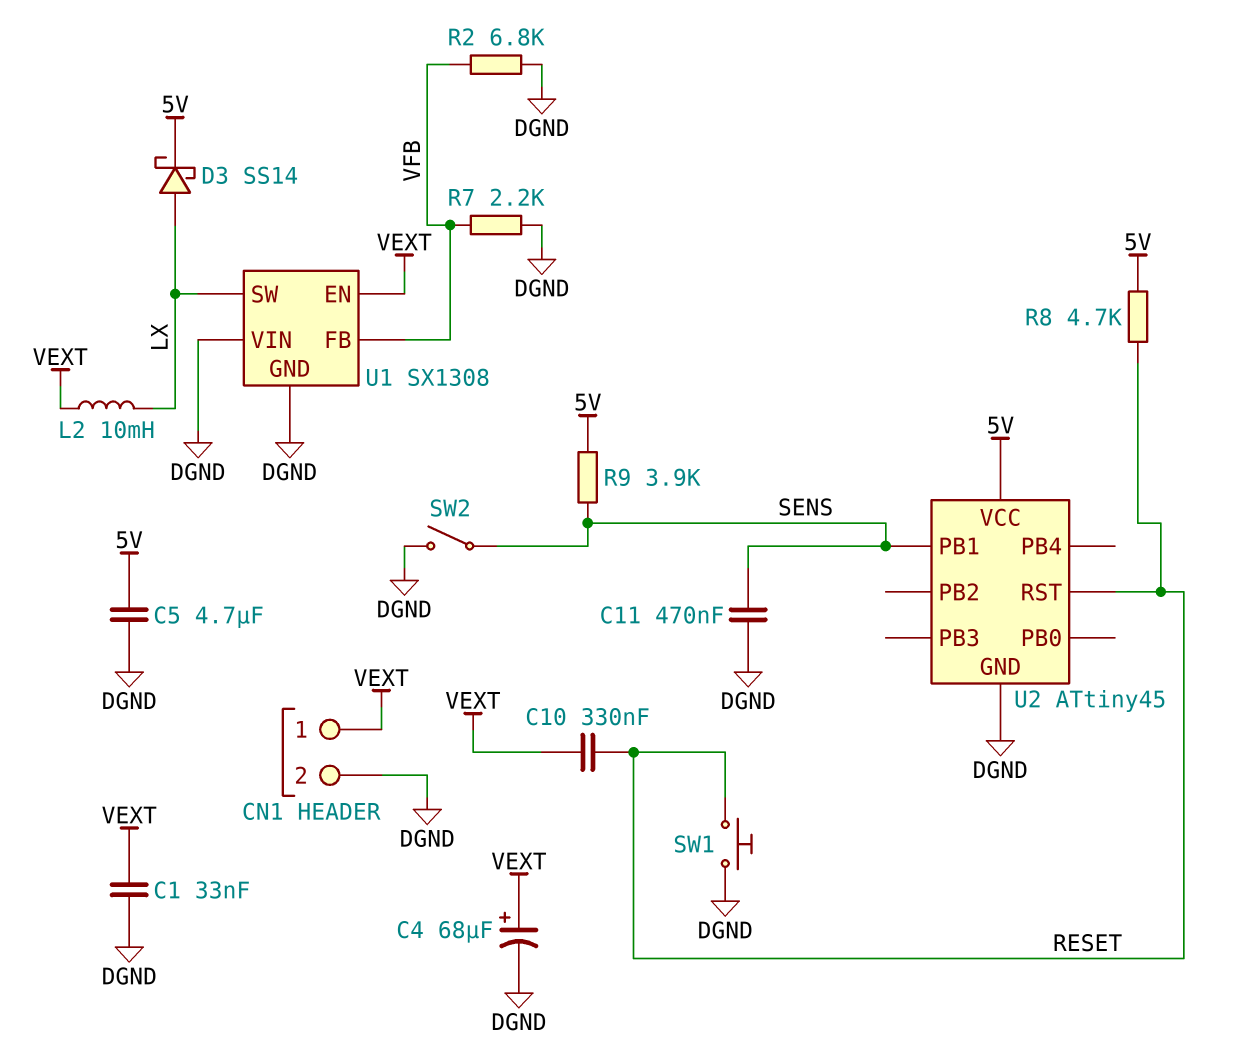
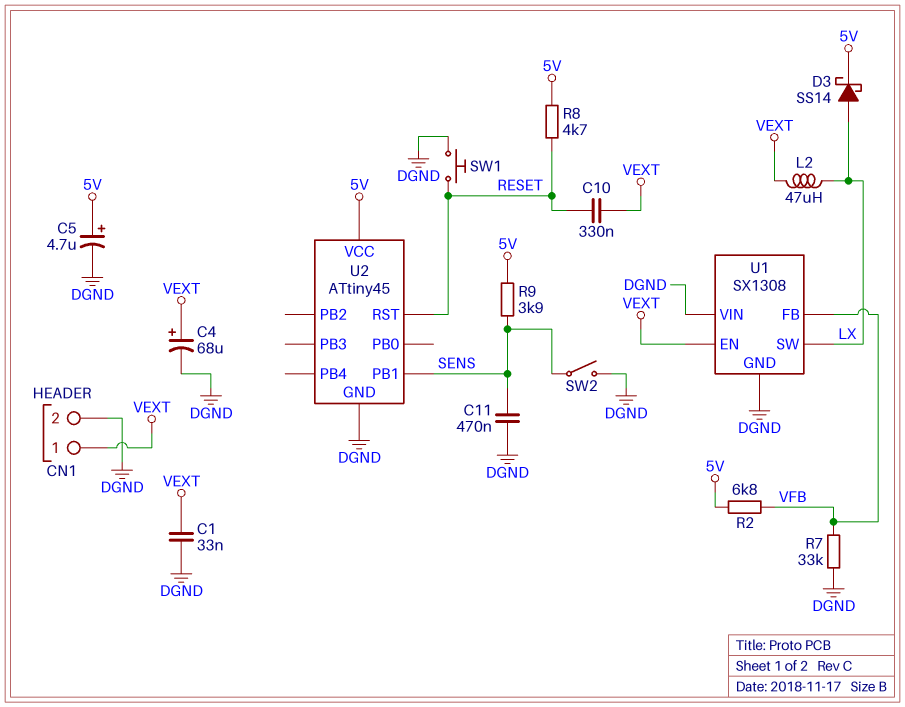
C5: 4.7uF (5V, DGND) -> 4.7uF (plus 5V, minus DGND)
L2: 10mH (LX, VEXT) -> 47uH (LX, VEXT)
R2: 6.8k (DGND, VFB) -> 6.8k (5V, VFB)
R7: 2.2k (DGND, VFB) -> 33k (DGND, VFB)

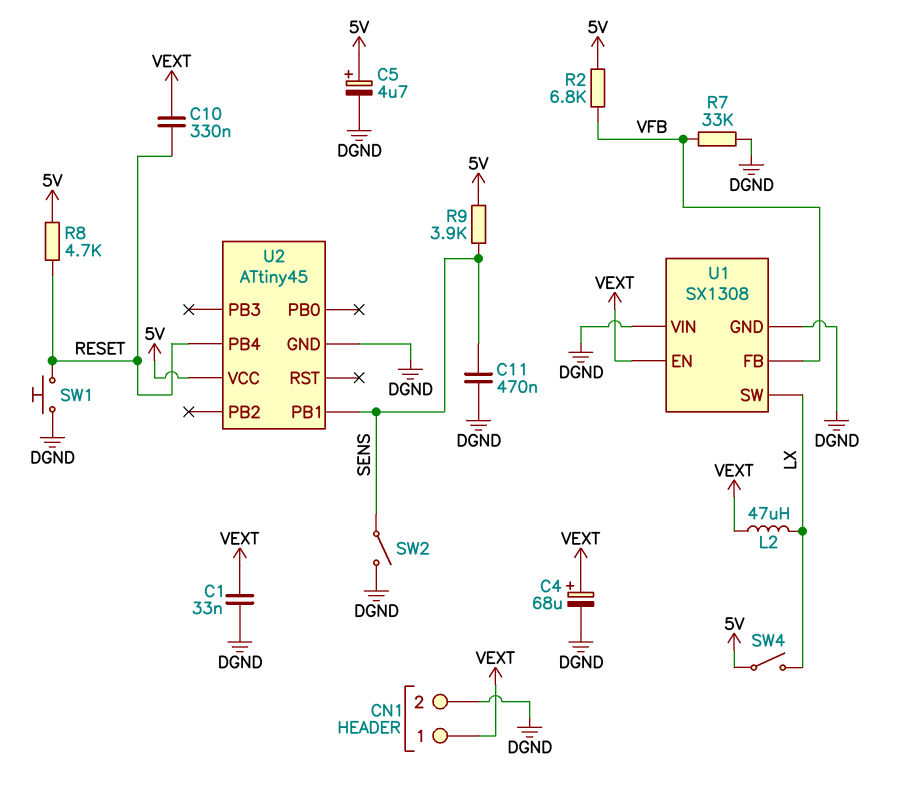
D3: schottky SS14 (A LX, K 5V) -> none
SW4: none -> switch (5V, LX)
U2 pin PB4: none -> RESET
U2 pin RST: RESET -> none

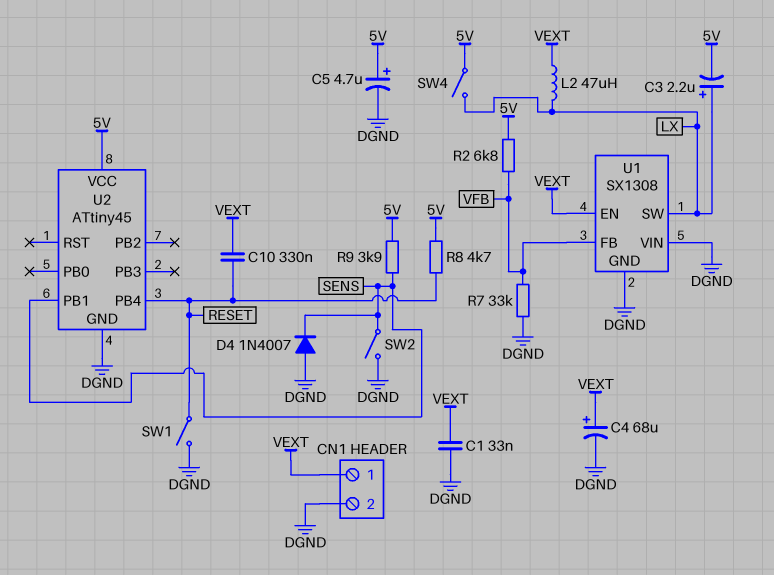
C3: none -> 2.2uF (plus LX, minus 5V)
C11: 470nF (DGND, SENS) -> none
D4: none -> diode 1N4007 (A DGND, K SENS)
SW1: button (DGND, RESET) -> switch (DGND, RESET)

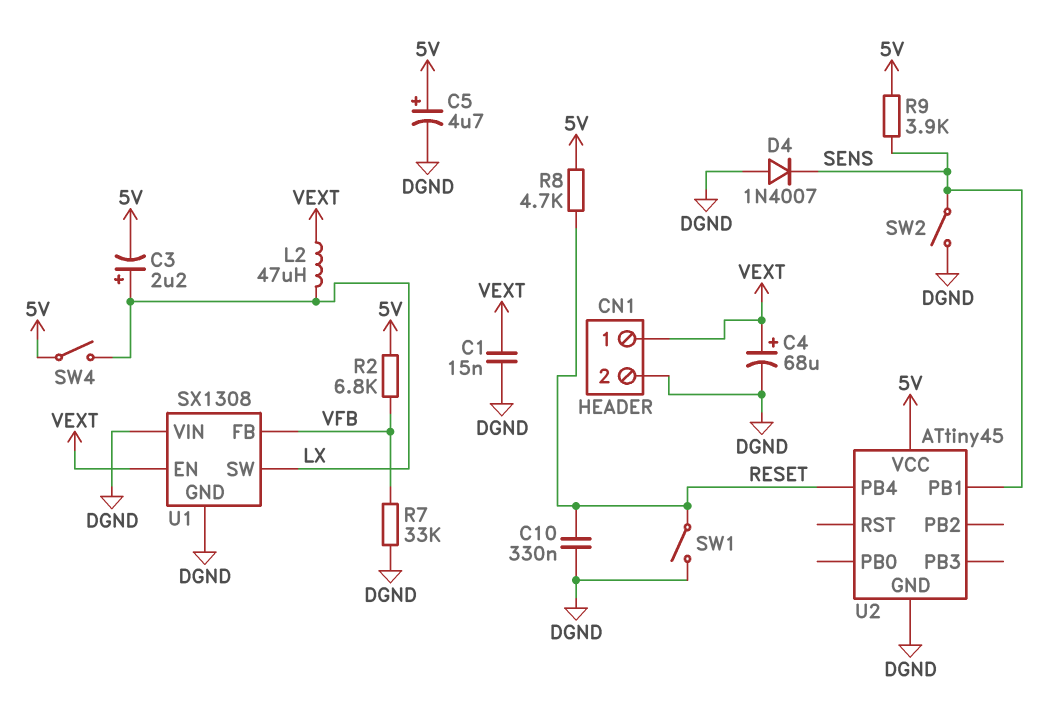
C1: 33nF (DGND, VEXT) -> 15nF (DGND, VEXT)
C10: 330nF (RESET, VEXT) -> 330nF (DGND, RESET)

